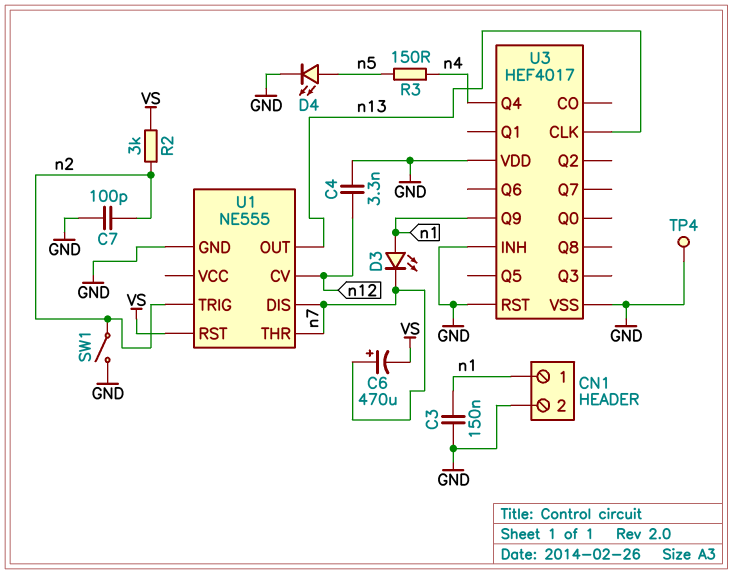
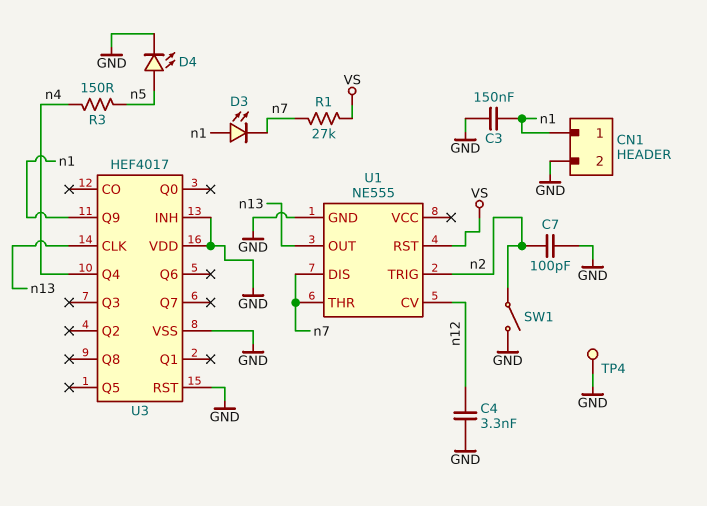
C6: 470uF (plus n7, minus VS) -> none
R1: none -> 27k (VS, n7)
R2: 3k (VS, n2) -> none

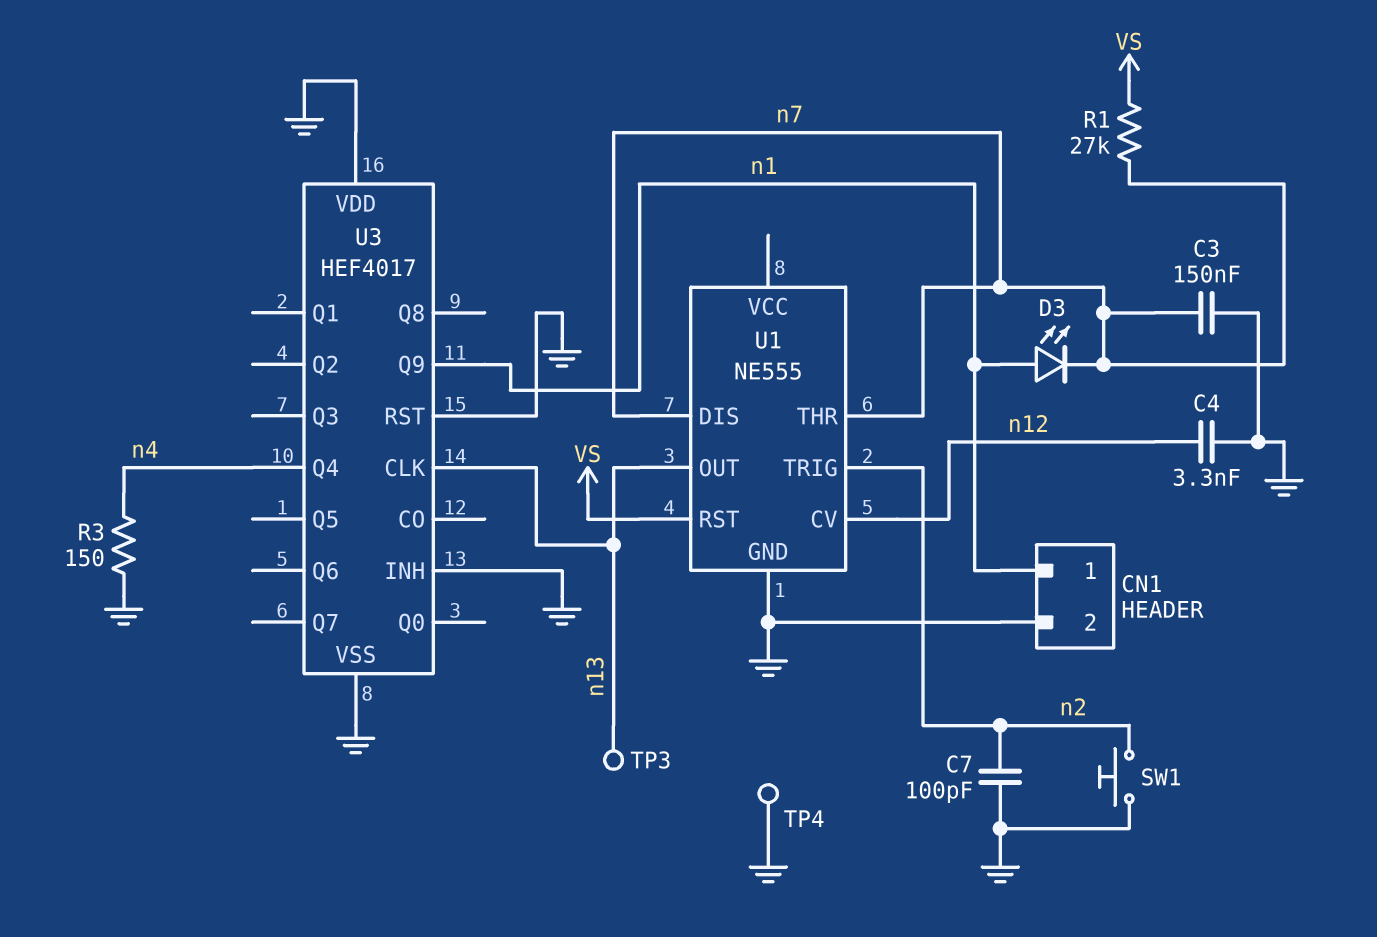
C3: 150nF (GND, n1) -> 150nF (GND, n7)
D4: LED (A n5, K GND) -> none
R3: 150 (n4, n5) -> 150 (GND, n4)
SW1: switch (GND, n2) -> button (GND, n2)
TP3: none -> test point (n13)

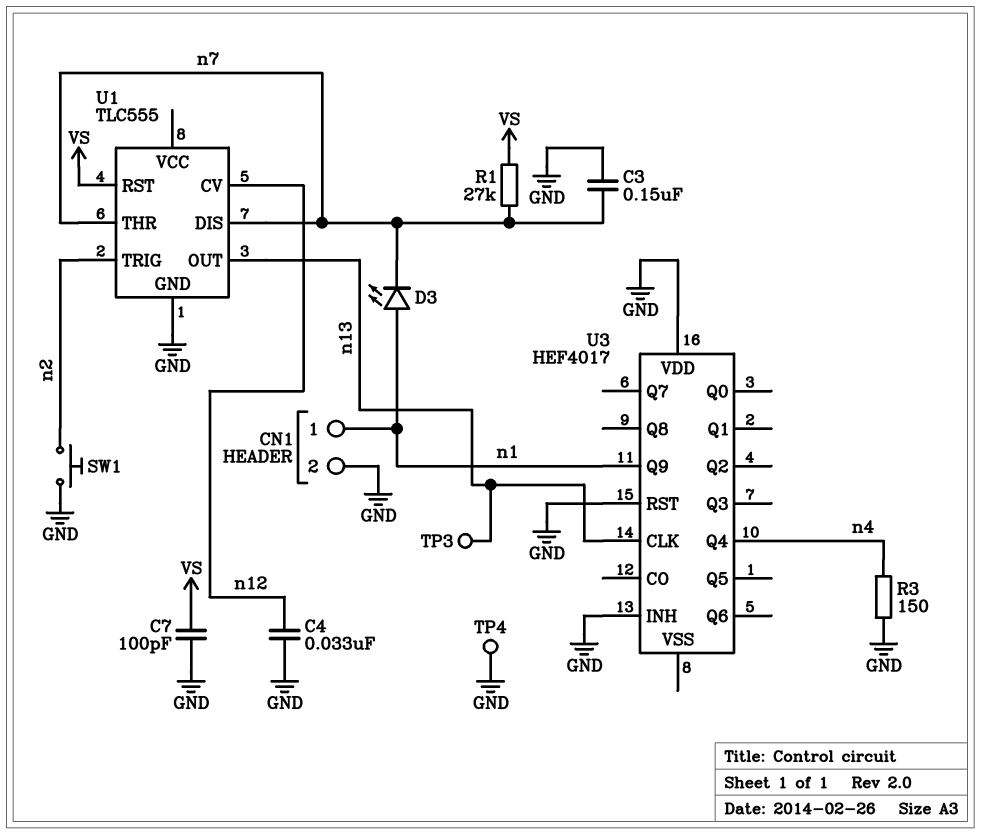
C4: 3.3nF (GND, n12) -> 33nF (GND, n12)
C7: 100pF (GND, n2) -> 100pF (GND, VS)
U1: NE555 -> TLC555
U3 pin VSS: GND -> none

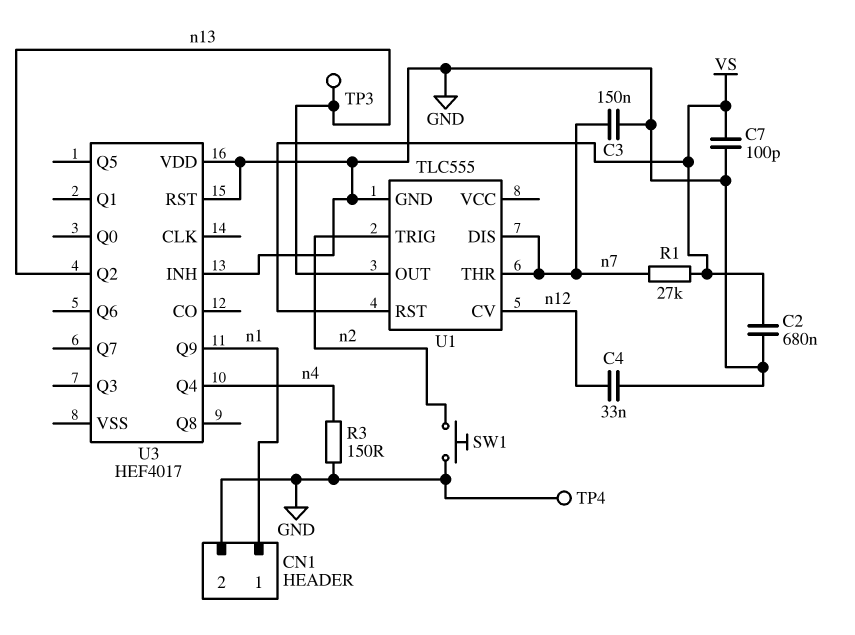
C2: none -> 680nF (GND, VS)
D3: LED (A n1, K n7) -> none
U3 pin CLK: n13 -> none
U3 pin Q2: none -> n13

